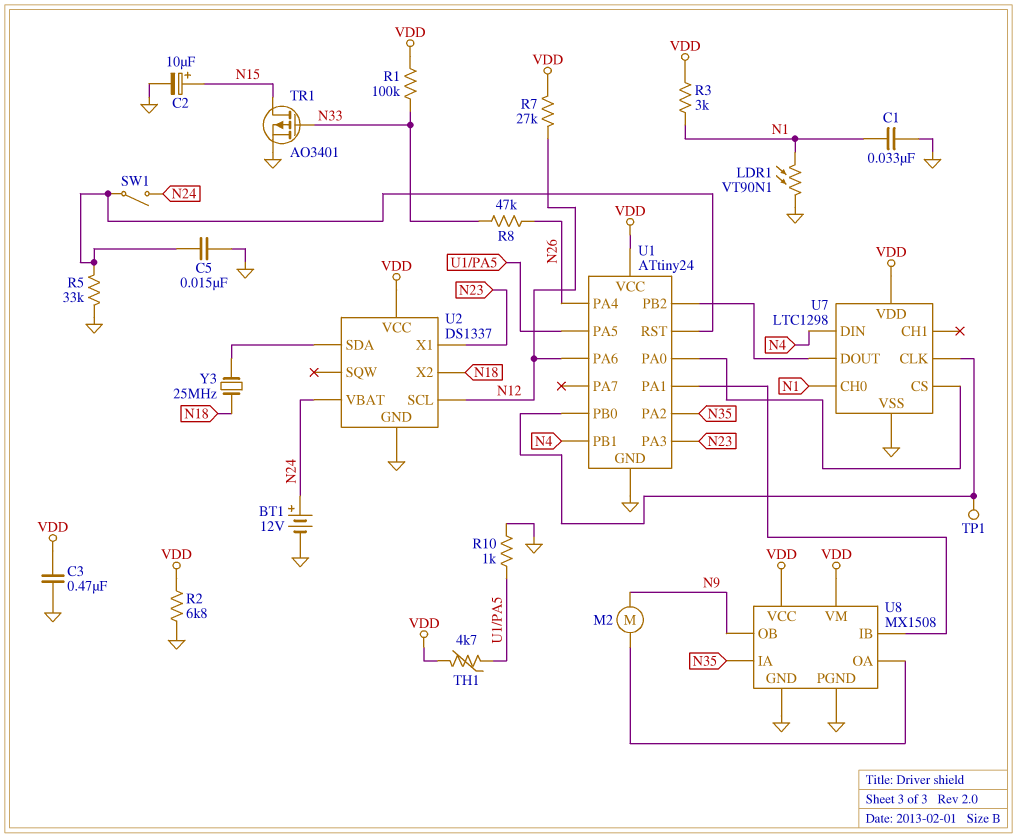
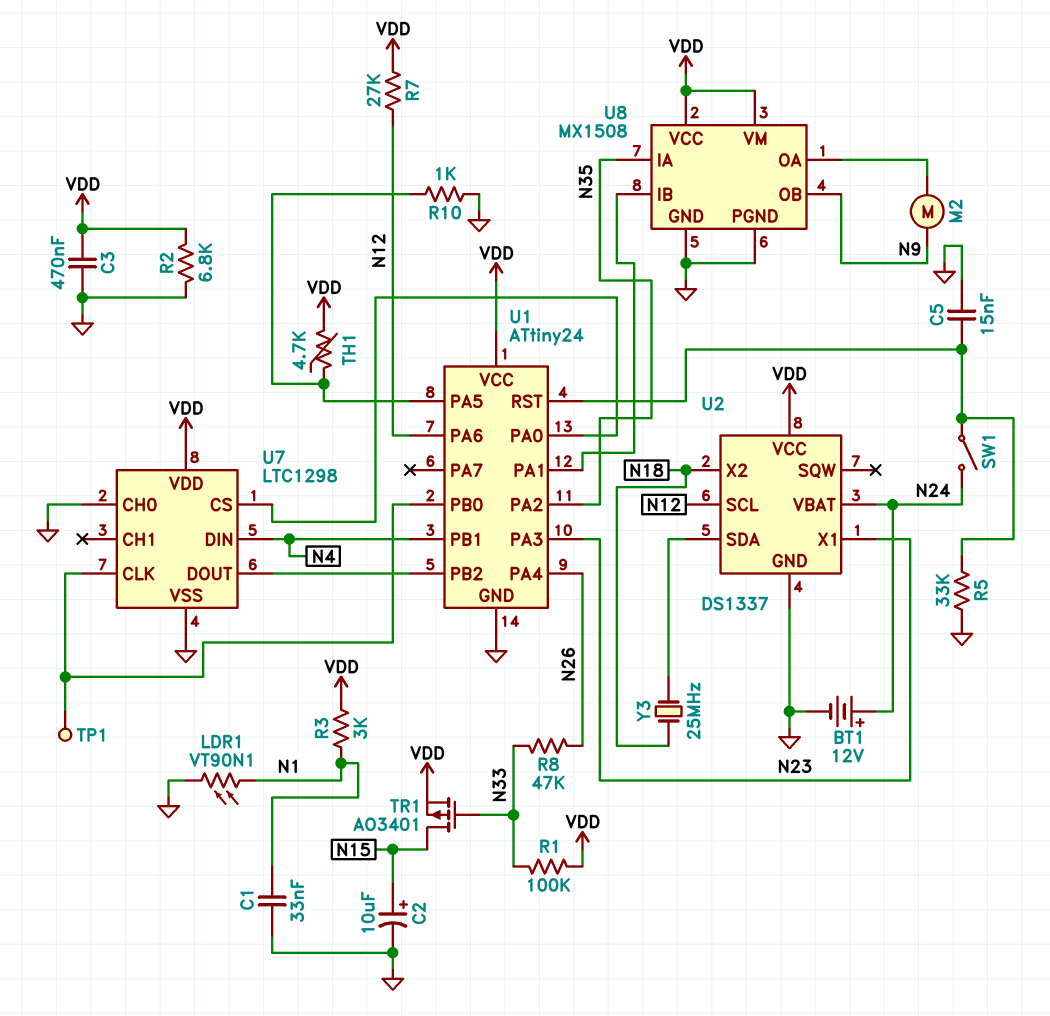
TR1: PMOS AO3401 (G N33, D N15, S GND) -> PMOS AO3401 (G N33, D N15, S VDD)
U7 pin CH0: N1 -> GND

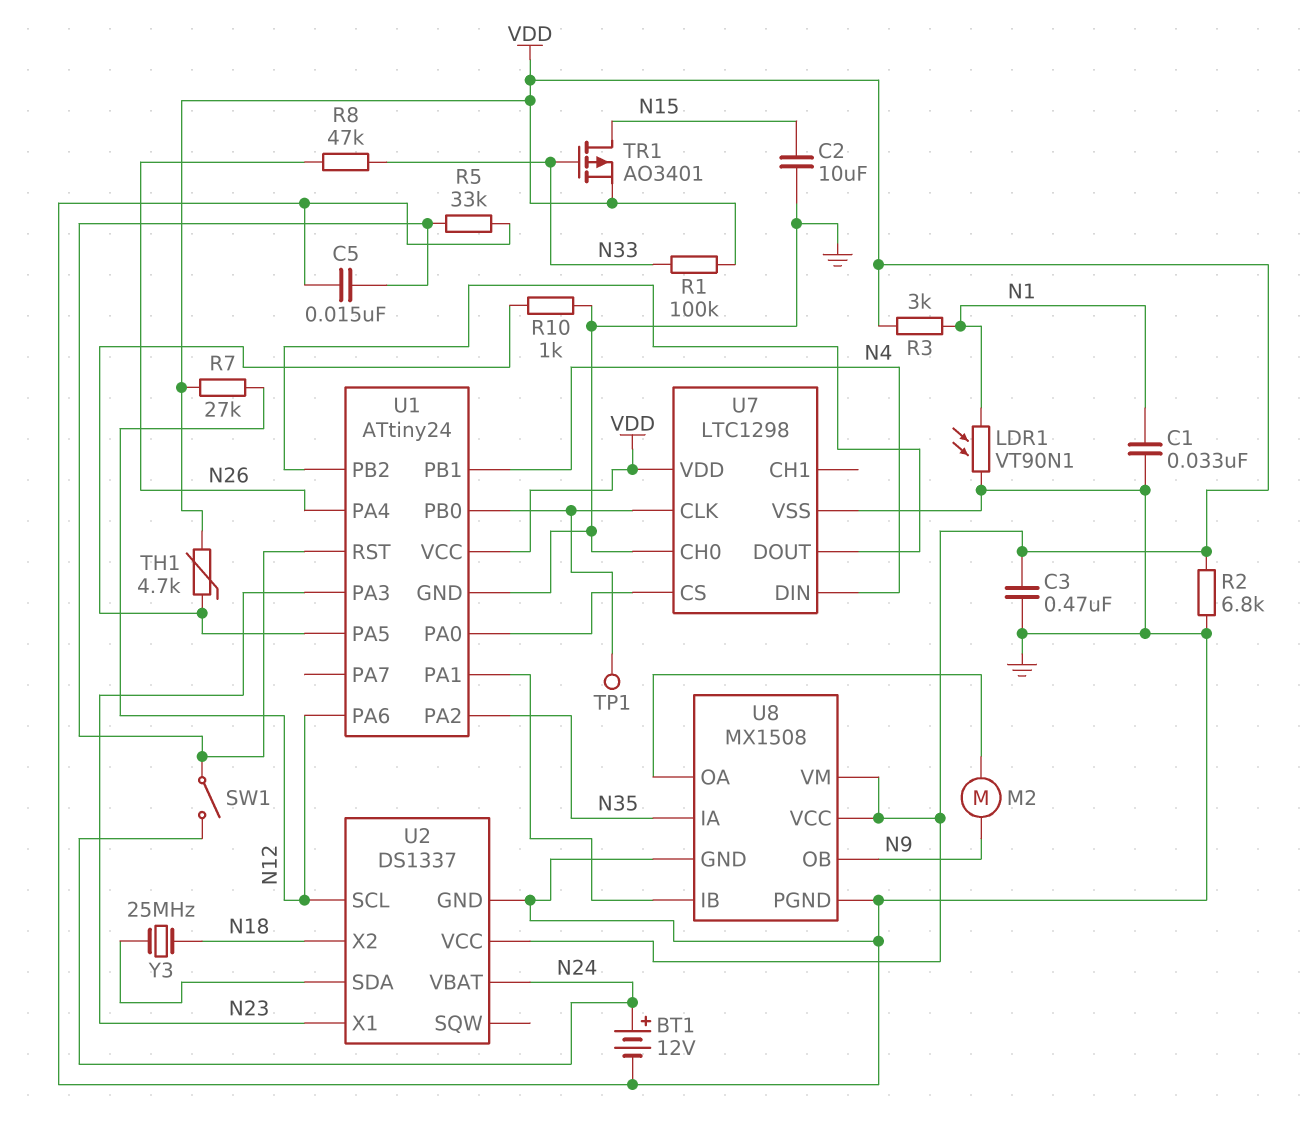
C2: 10uF (plus N15, minus GND) -> 10uF (GND, N15)

